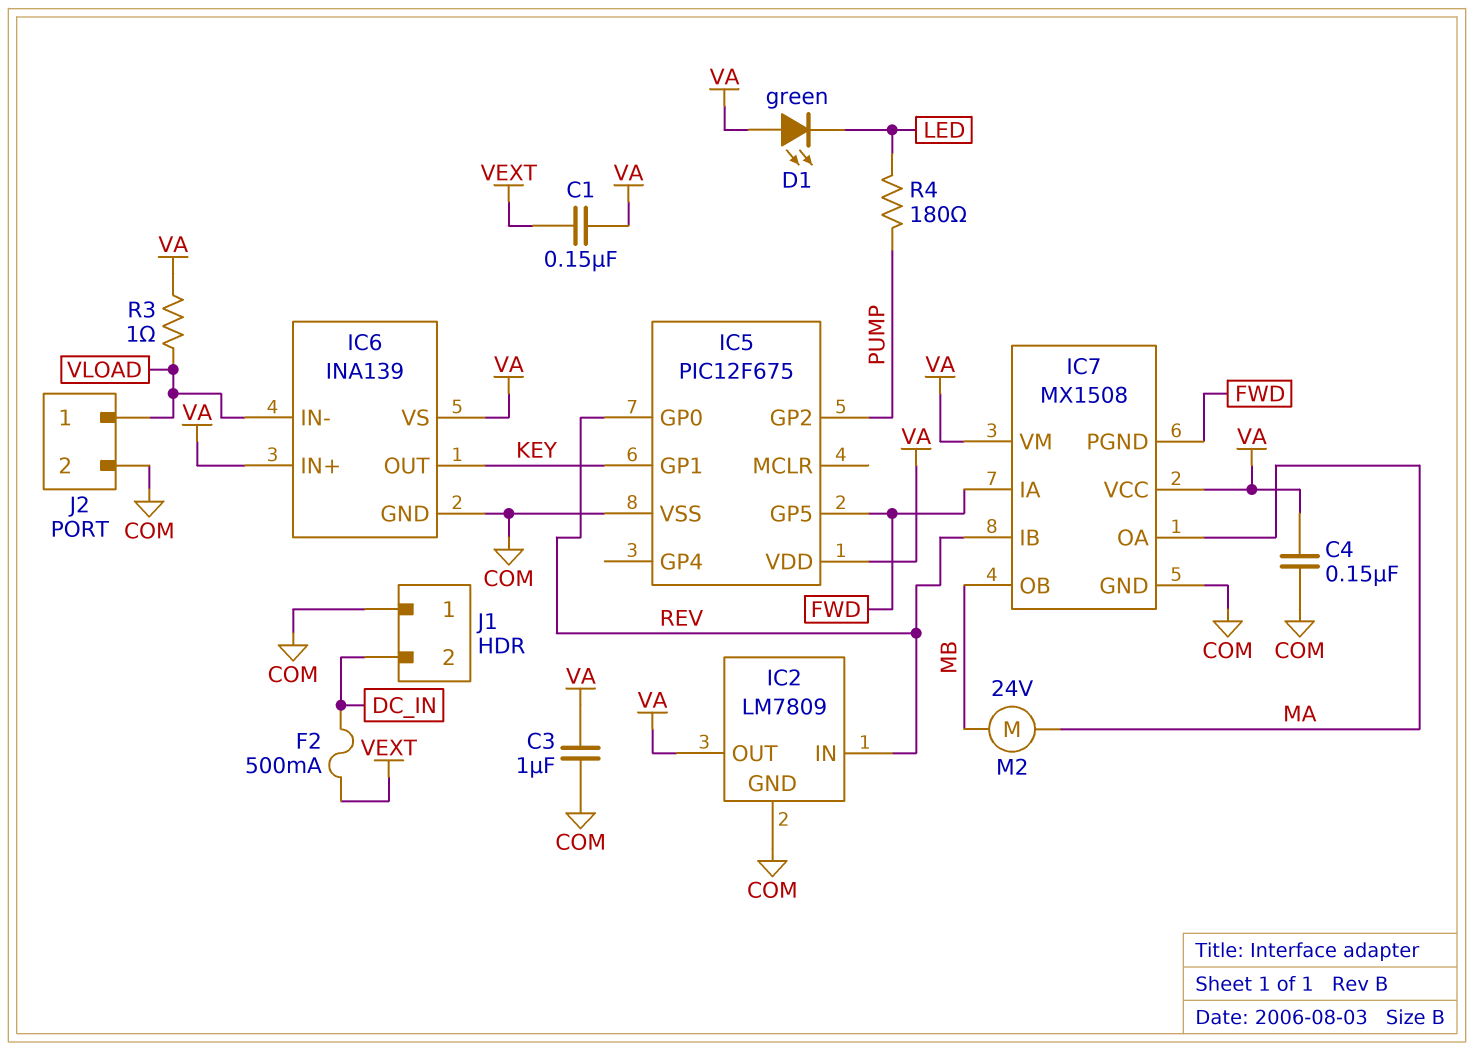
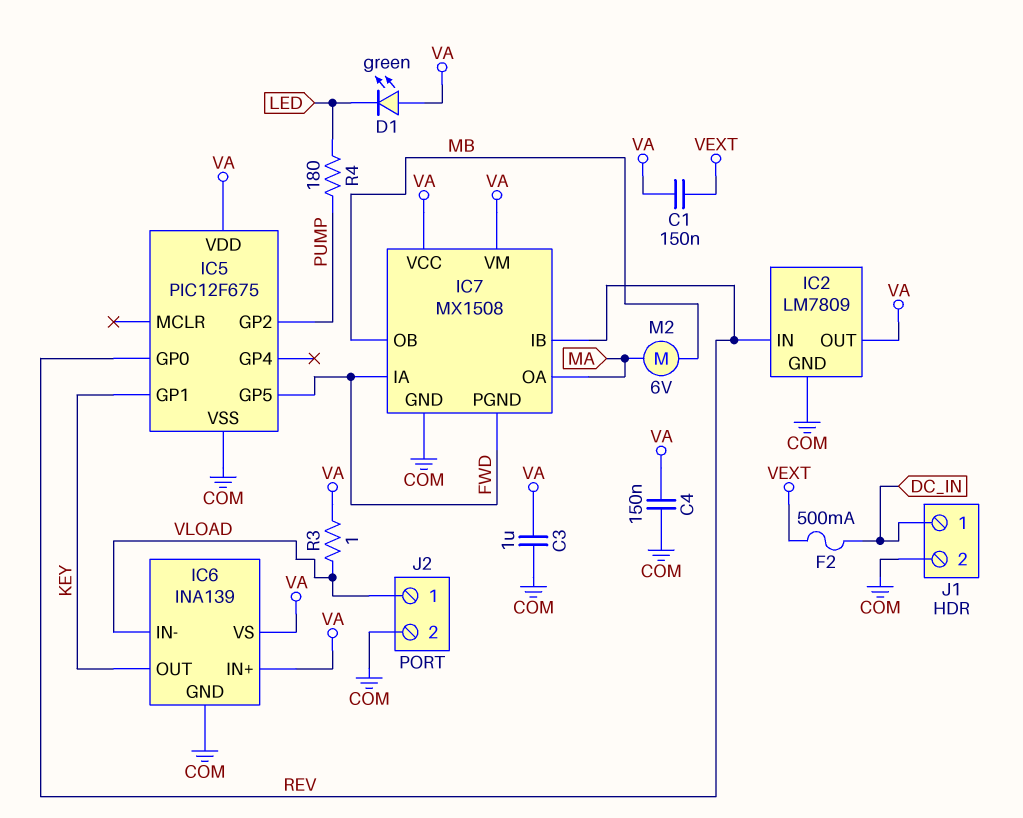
J1 pin 1: COM -> DC_IN
J1 pin 2: DC_IN -> COM
M2: motor 24V (MA, MB) -> motor 6V (MA, MB)

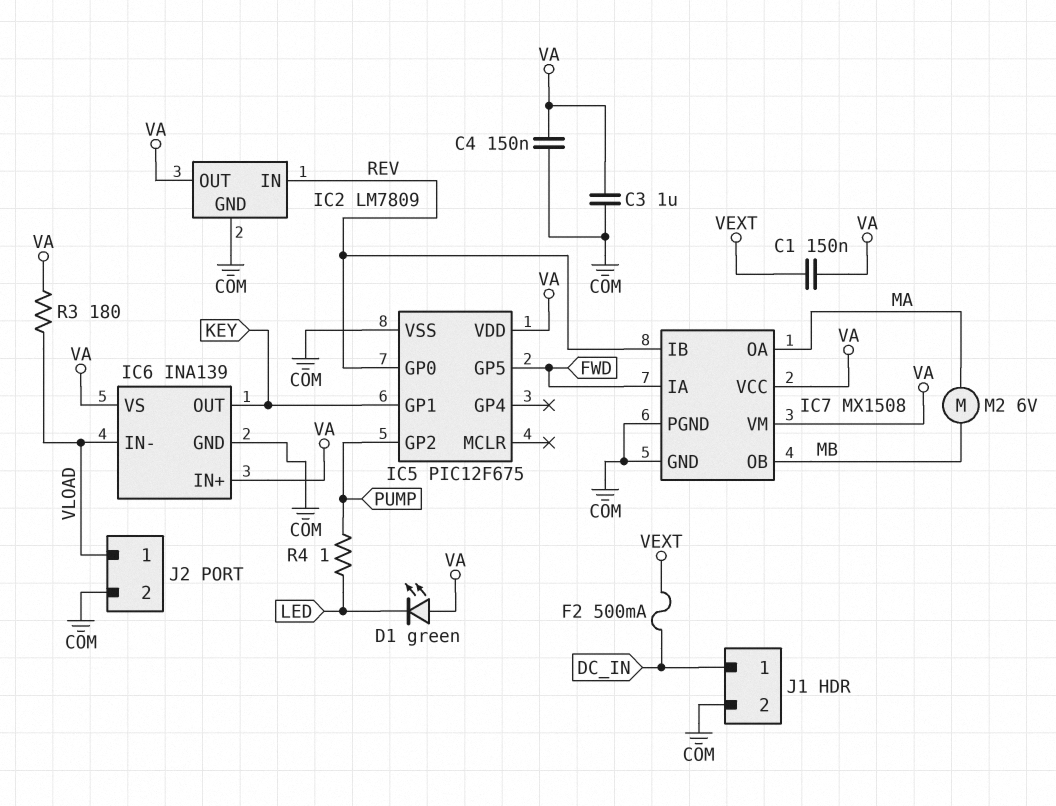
IC7 pin PGND: FWD -> COM
R3: 1 (VA, VLOAD) -> 180 (VA, VLOAD)
R4: 180 (LED, PUMP) -> 1 (LED, PUMP)

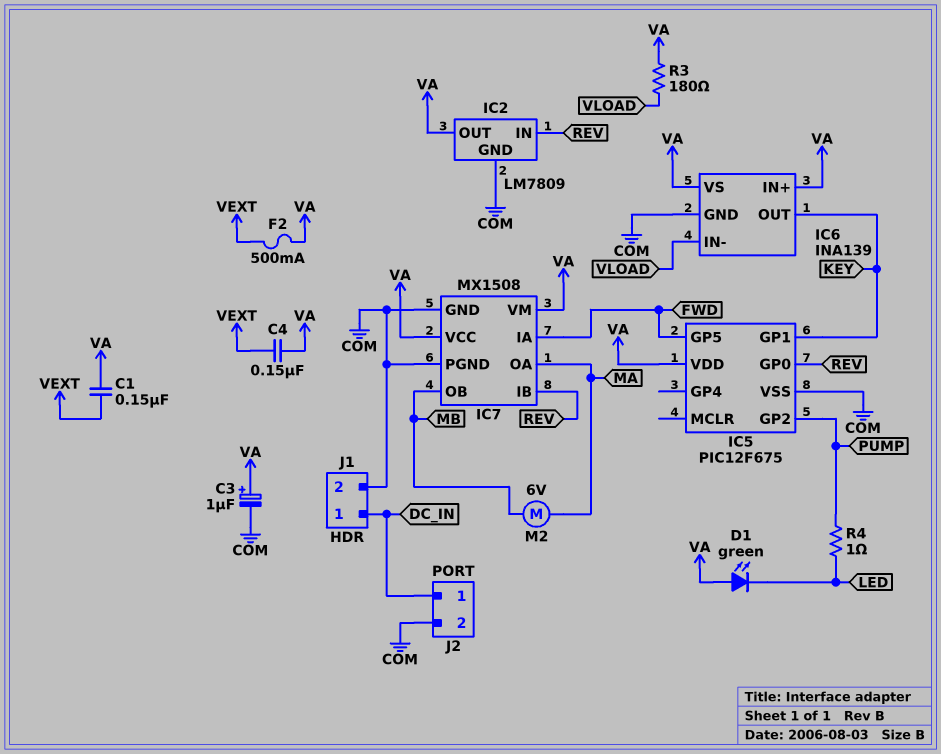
C3: 1uF (COM, VA) -> 1uF (plus VA, minus COM)
C4: 150nF (COM, VA) -> 150nF (VA, VEXT)
F2: 500mA (DC_IN, VEXT) -> 500mA (VA, VEXT)
J2 pin 1: VLOAD -> DC_IN

